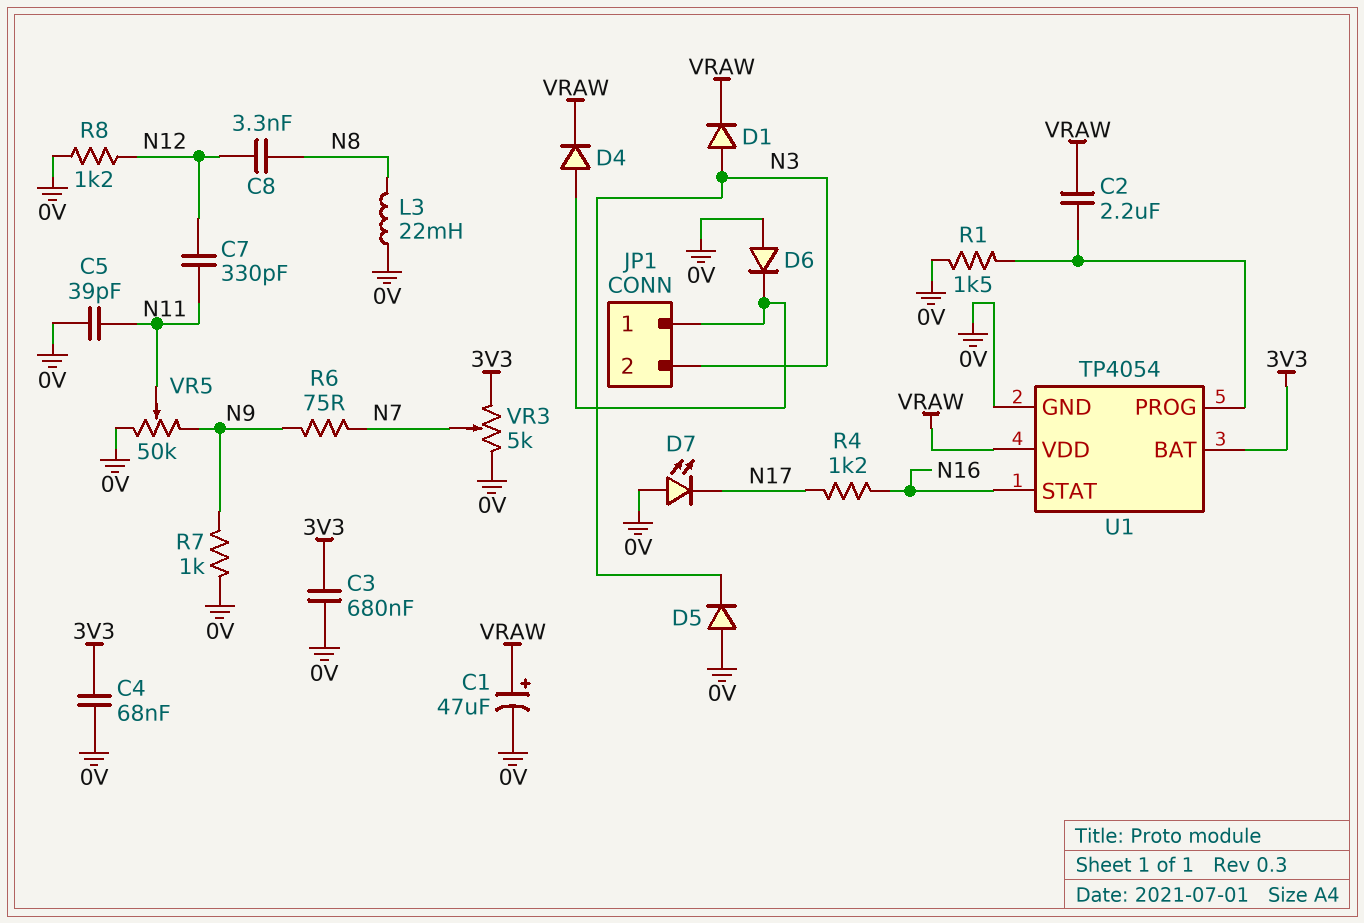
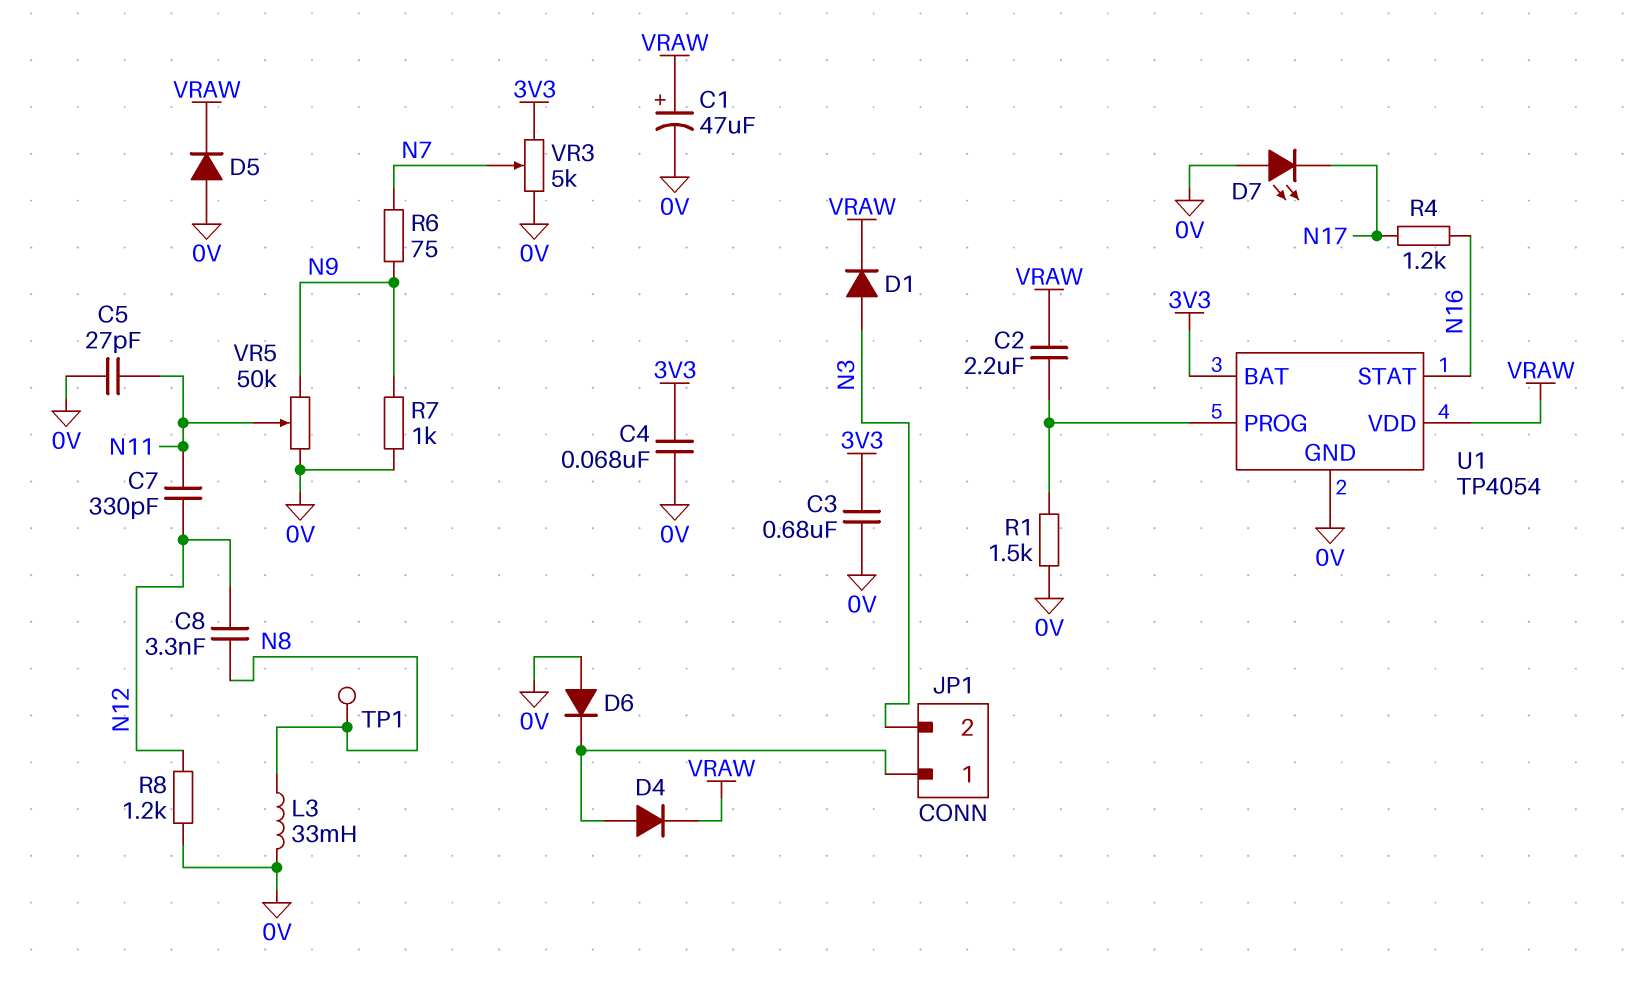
C5: 39pF (0V, N11) -> 27pF (0V, N11)
D5: diode (A 0V, K N3) -> diode (A 0V, K VRAW)
L3: 22mH (0V, N8) -> 33mH (0V, N8)
TP1: none -> test point (N8)

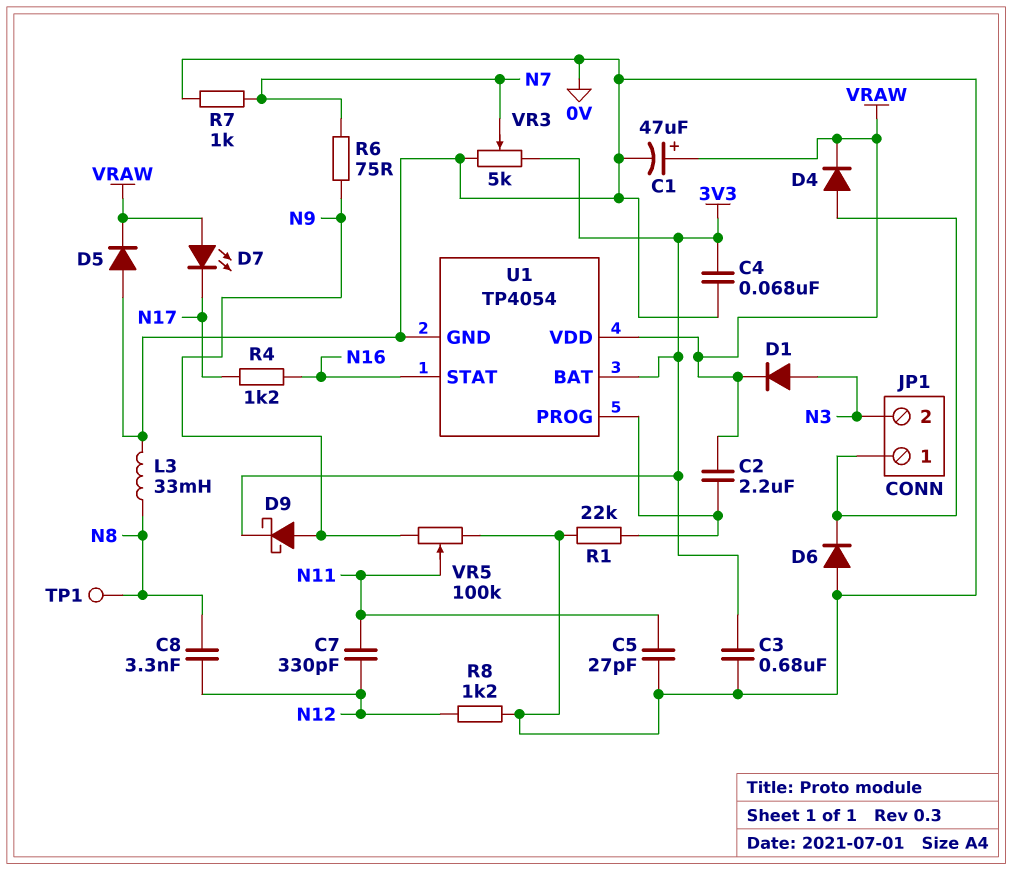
D7: LED (A 0V, K N17) -> LED (A VRAW, K N17)
D9: none -> schottky (A N9, K 3V3)
R1: 1.5k (0V, U1/PROG) -> 22k (0V, U1/PROG)
R7: 1k (0V, N9) -> 1k (0V, N7)
VR5: 50k (0V, N9, wiper N11) -> 100k (0V, N9, wiper N11)

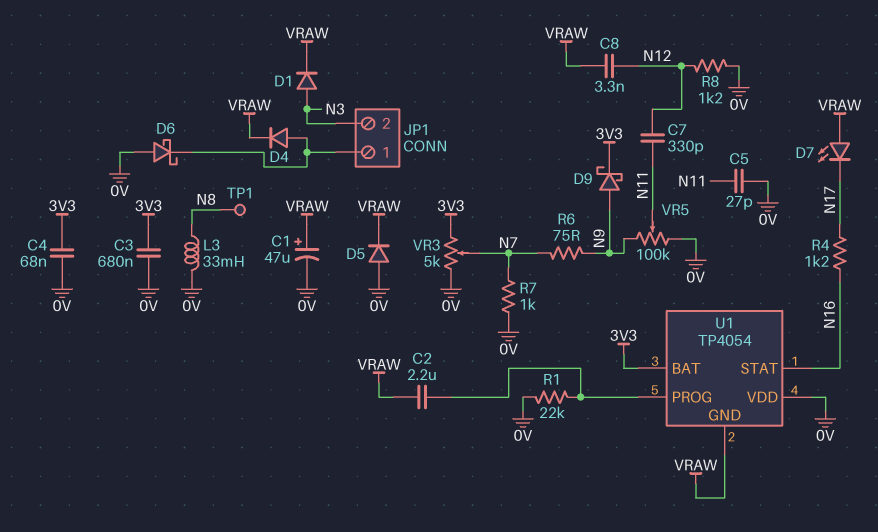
C8: 3.3nF (N8, N12) -> 3.3nF (N12, VRAW)
D6: diode (A 0V, K JP1/1) -> schottky (A 0V, K JP1/1)
U1 pin GND: 0V -> VRAW
U1 pin VDD: VRAW -> 0V

